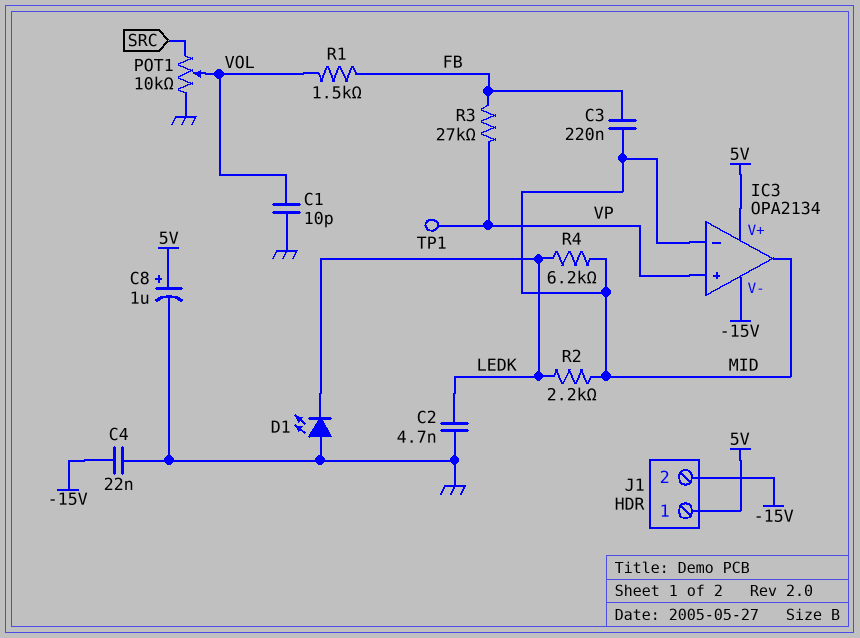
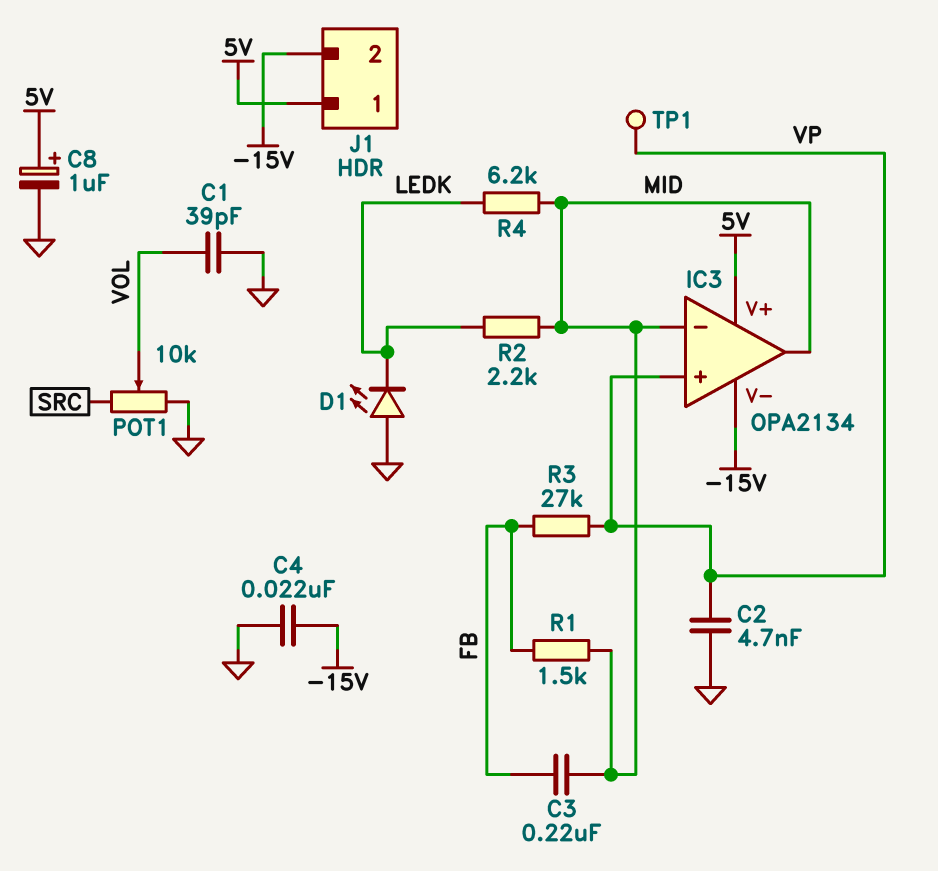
C1: 10pF (GND, VOL) -> 39pF (GND, VOL)
C2: 4.7nF (GND, LEDK) -> 4.7nF (GND, VP)
R1: 1.5k (FB, VOL) -> 1.5k (FB, MID)

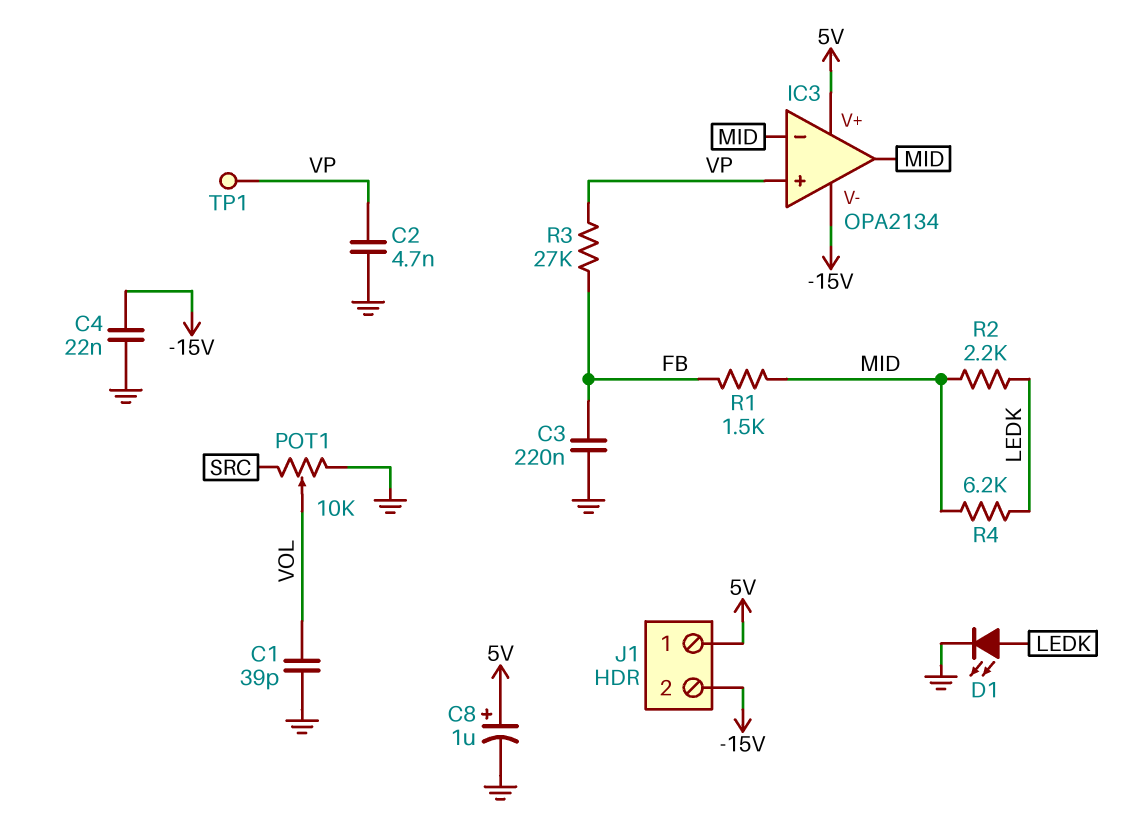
C3: 220nF (FB, MID) -> 220nF (FB, GND)
D1: LED (A GND, K LEDK) -> LED (A LEDK, K GND)

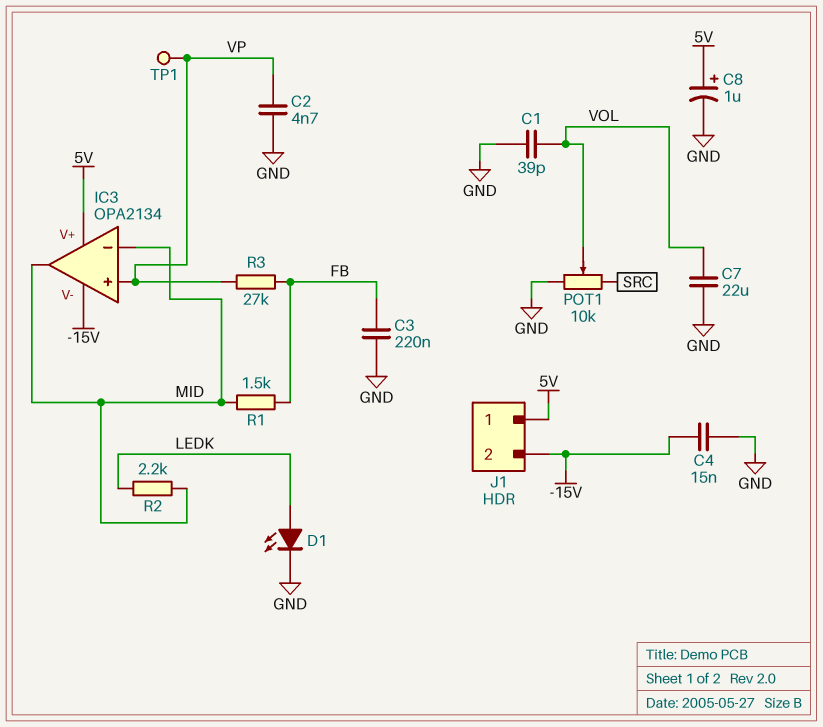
C4: 22nF (-15V, GND) -> 15nF (-15V, GND)
C7: none -> 22uF (GND, VOL)
R4: 6.2k (LEDK, MID) -> none

